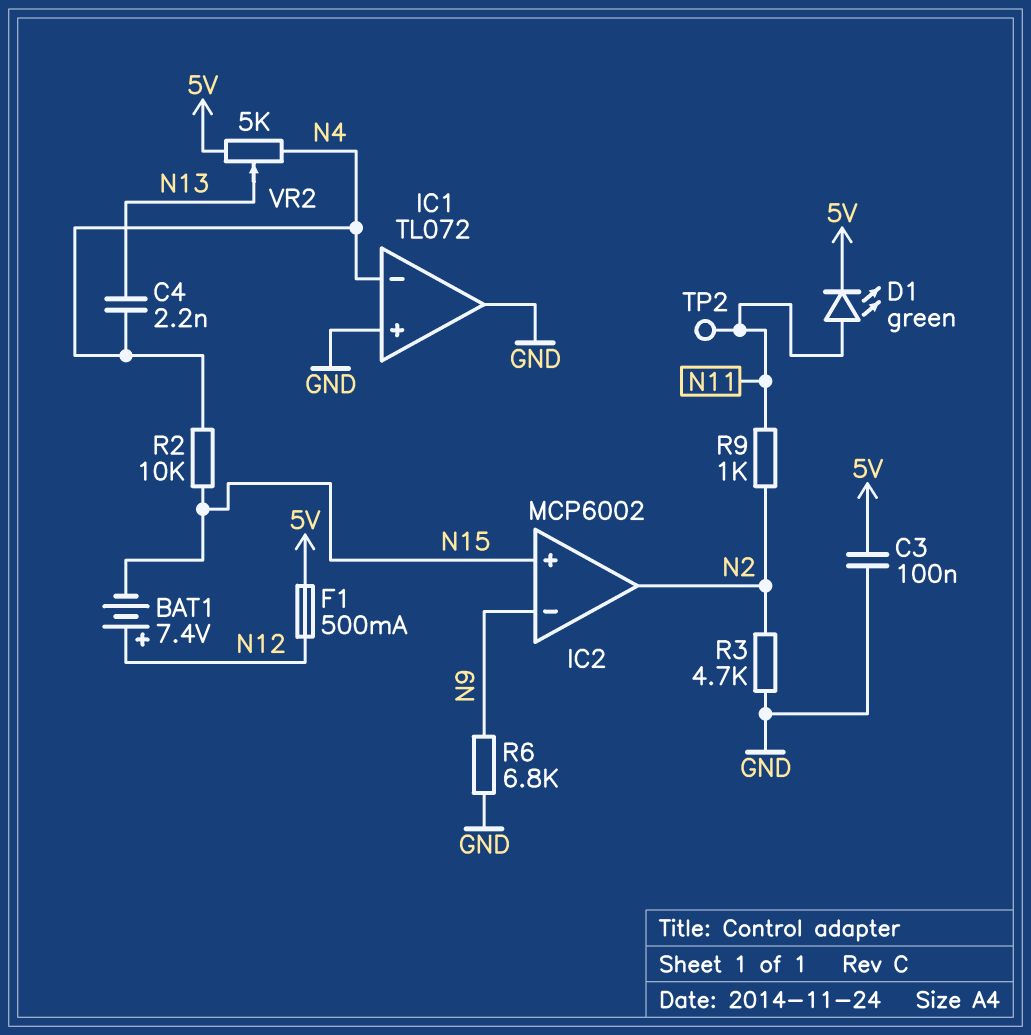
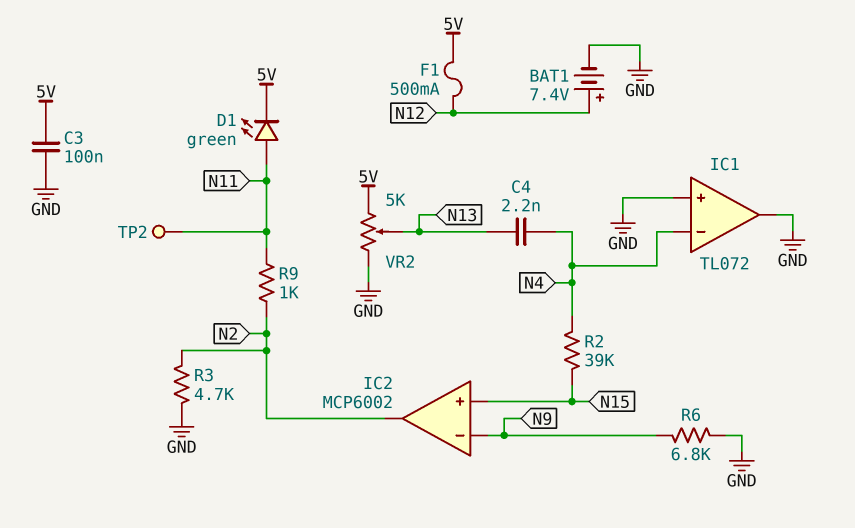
BAT1: 7.4V (plus N12, minus N15) -> 7.4V (plus N12, minus GND)
R2: 10k (N4, N15) -> 39k (N4, N15)
VR2: 5k (5V, N4, wiper N13) -> 5k (5V, GND, wiper N13)

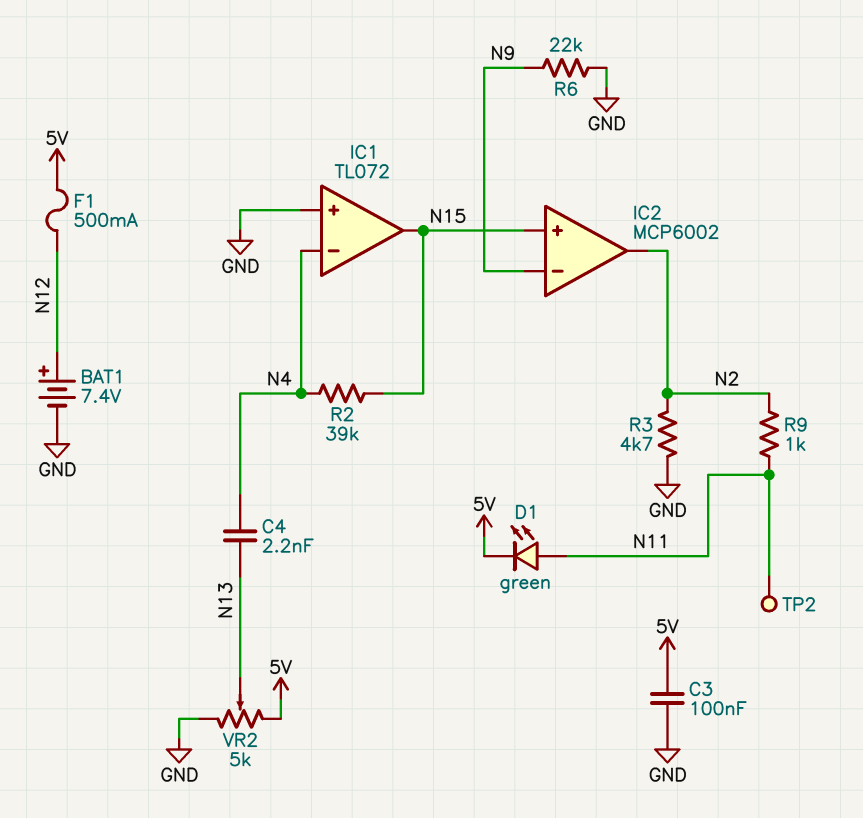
IC1 pin out: GND -> N15
R6: 6.8k (GND, N9) -> 22k (GND, N9)

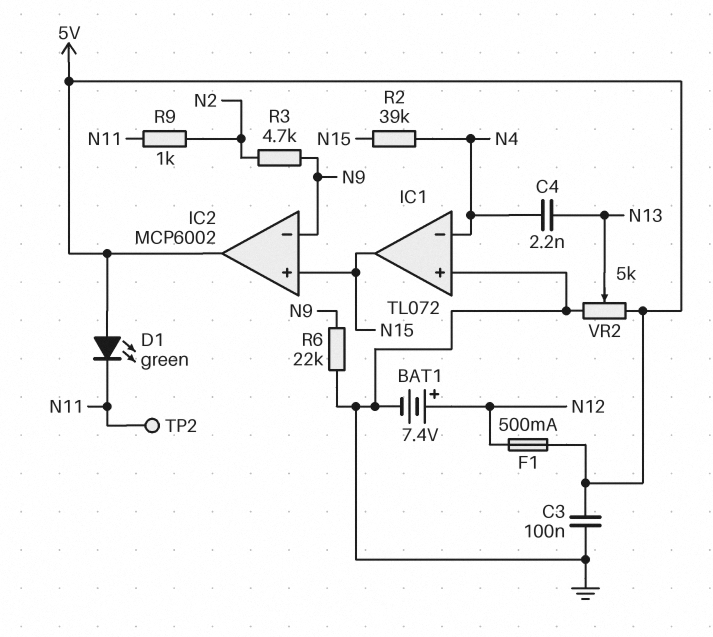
D1: LED green (A N11, K 5V) -> LED green (A 5V, K N11)
IC2 pin out: N2 -> 5V
R3: 4.7k (GND, N2) -> 4.7k (N2, N9)

